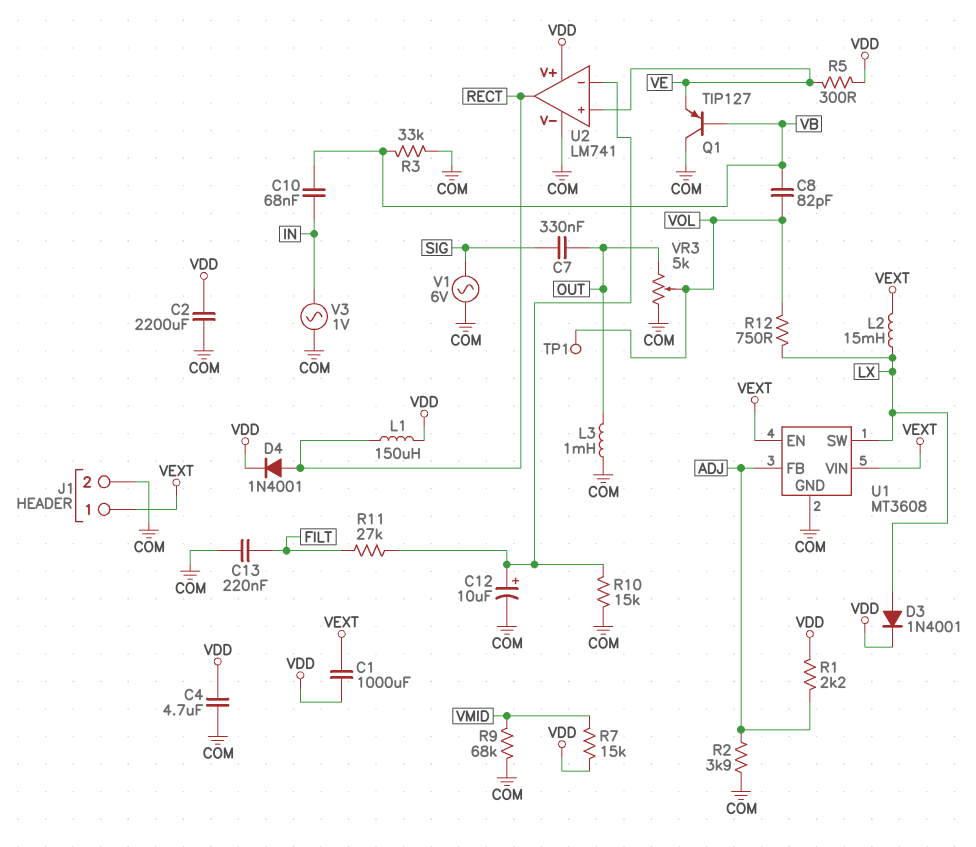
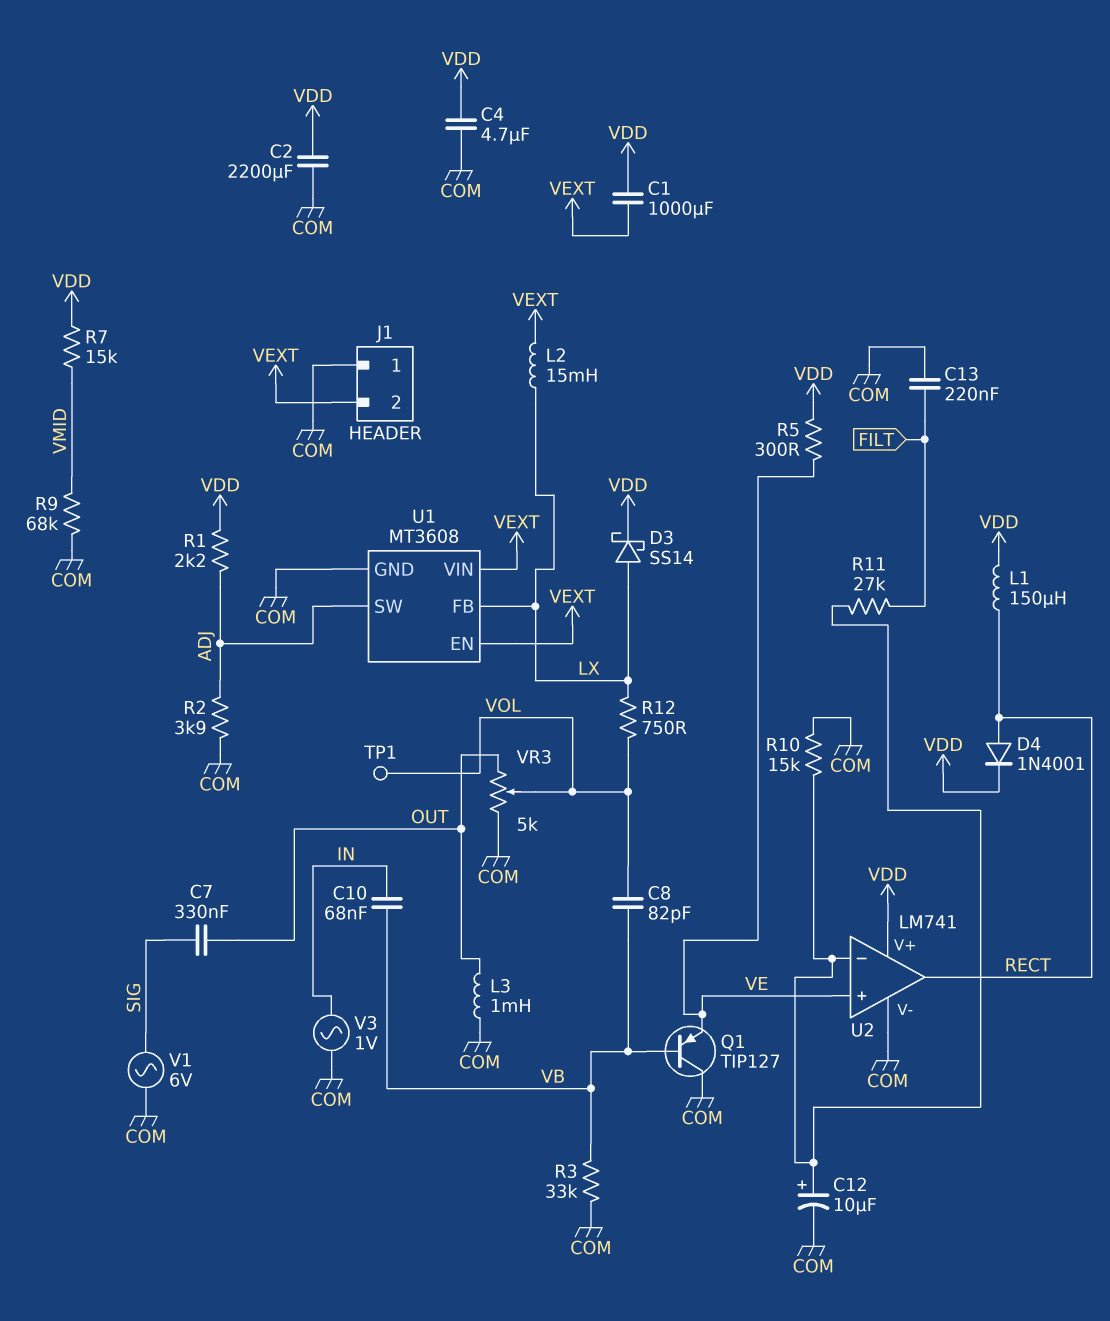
D3: diode 1N4001 (A LX, K VDD) -> schottky SS14 (A LX, K VDD)
J1 pin 1: VEXT -> COM
J1 pin 2: COM -> VEXT
U1 pin FB: ADJ -> LX
U1 pin SW: LX -> ADJ

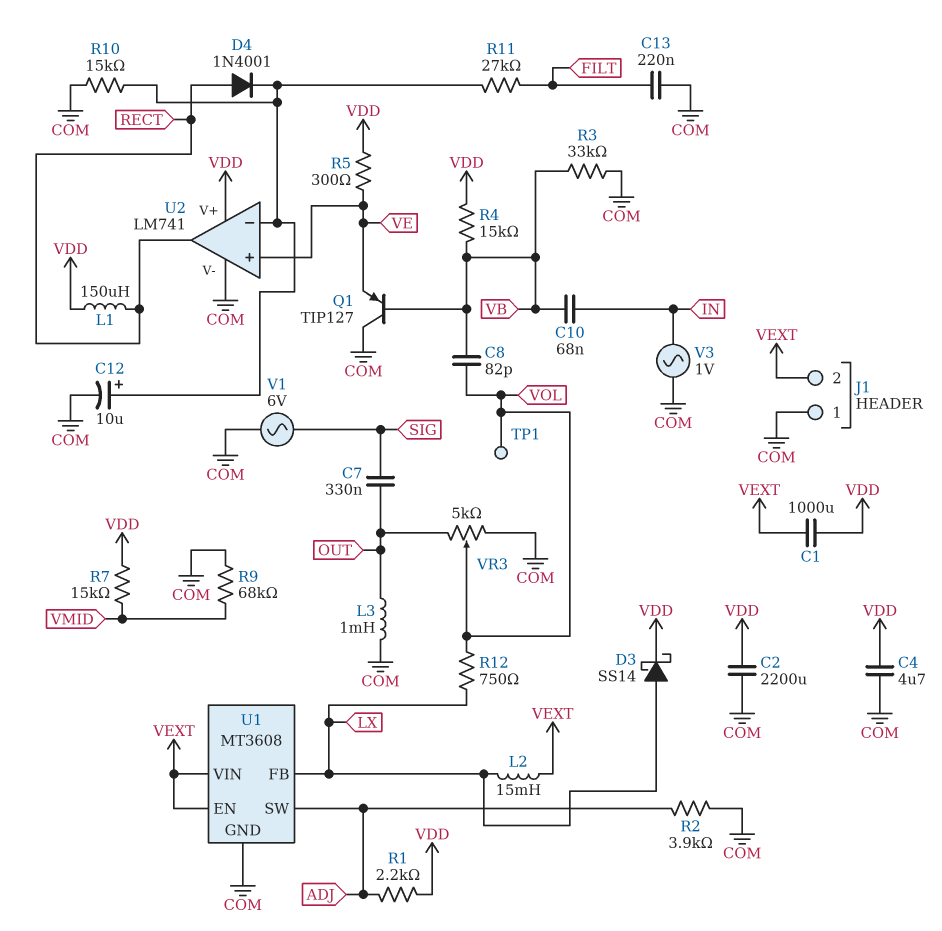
D4: diode 1N4001 (A RECT, K VDD) -> diode 1N4001 (A RECT, K U2/in-)
R4: none -> 15k (VB, VDD)

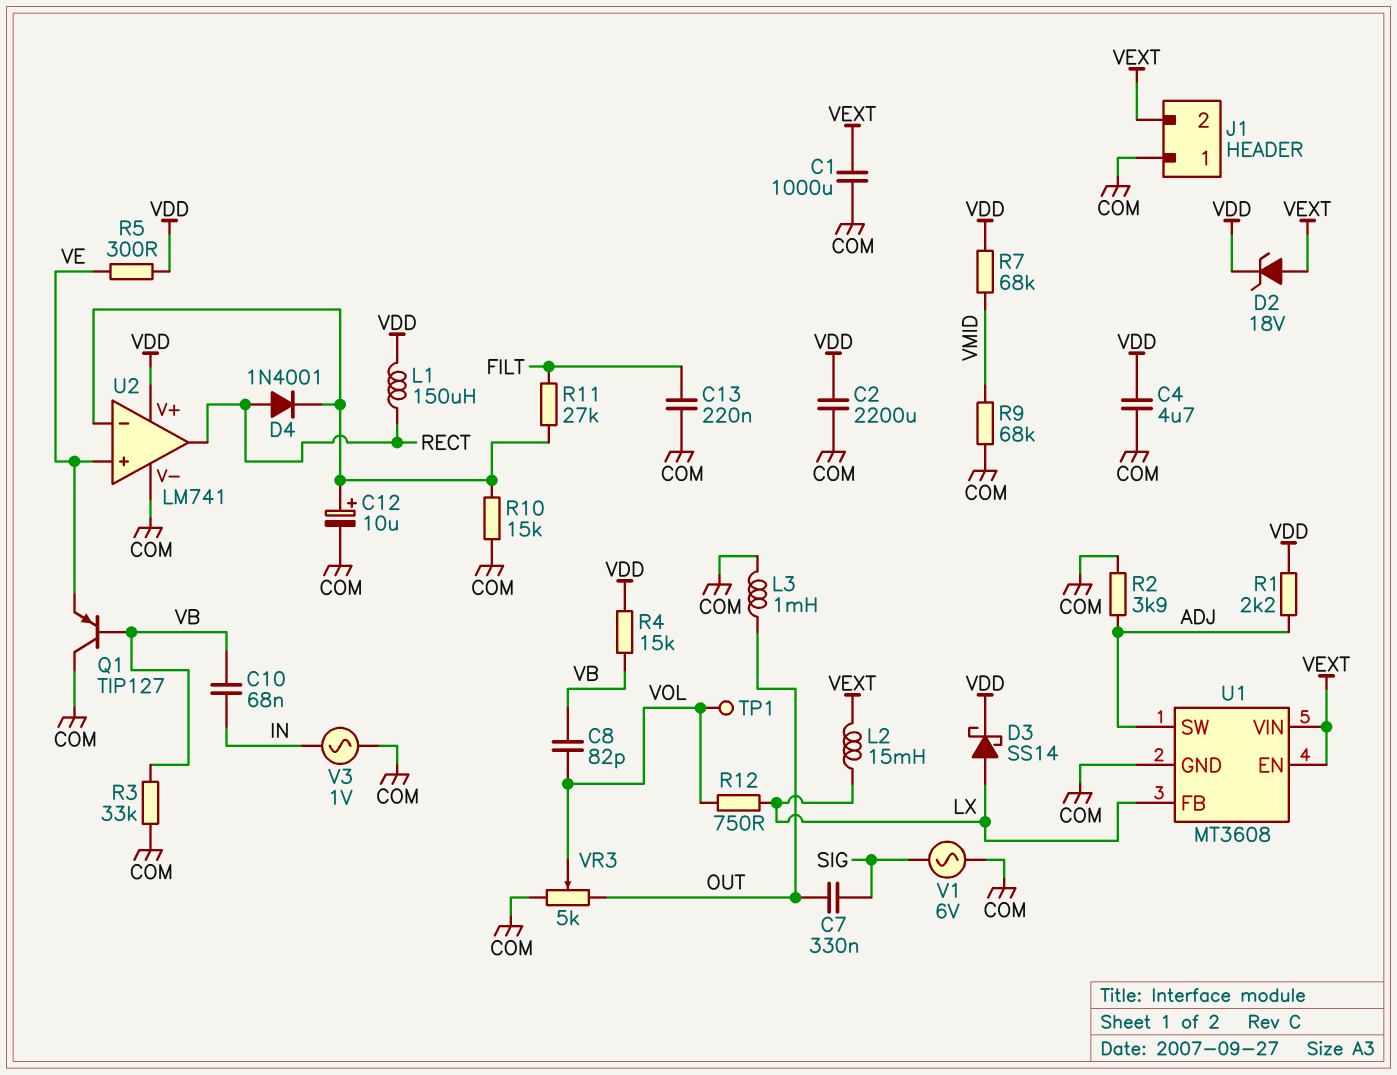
C1: 1000uF (VDD, VEXT) -> 1000uF (COM, VEXT)
D2: none -> zener 18V (A VEXT, K VDD)
R7: 15k (VDD, VMID) -> 68k (VDD, VMID)

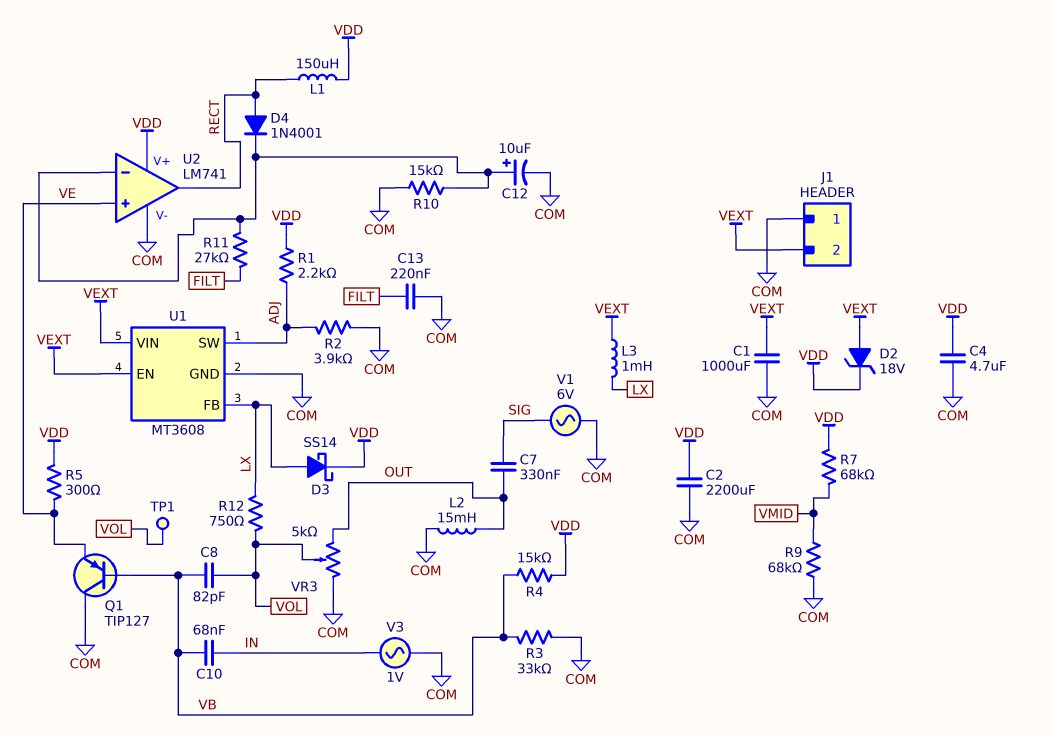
L2: 15mH (LX, VEXT) -> 15mH (COM, OUT)
L3: 1mH (COM, OUT) -> 1mH (LX, VEXT)

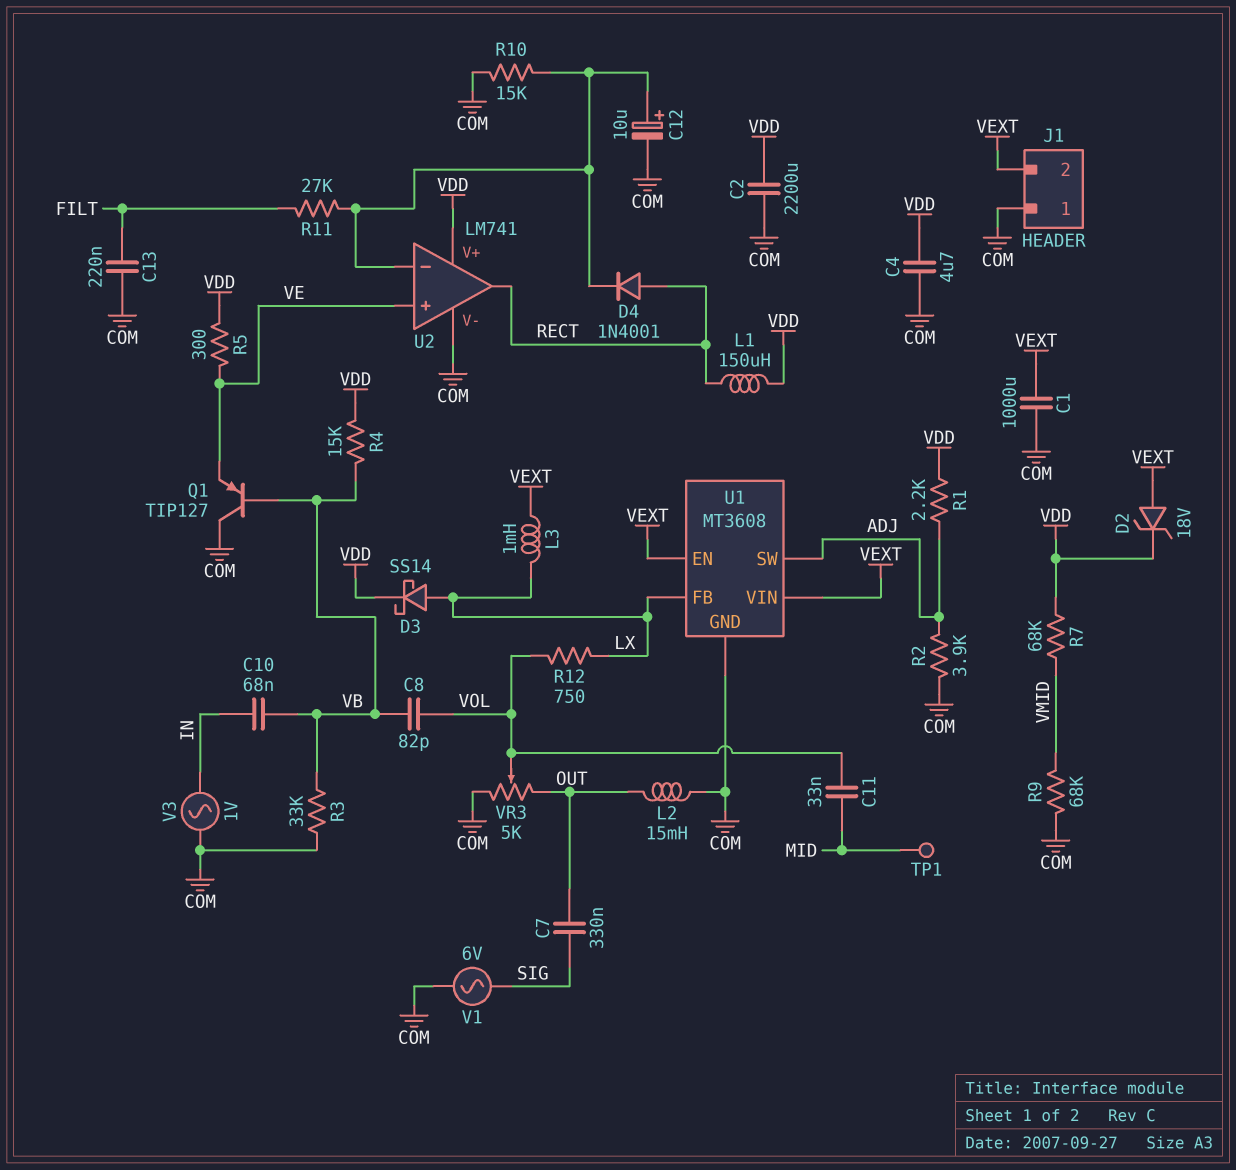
C11: none -> 33nF (MID, VOL)
TP1: test point (VOL) -> test point (MID)

